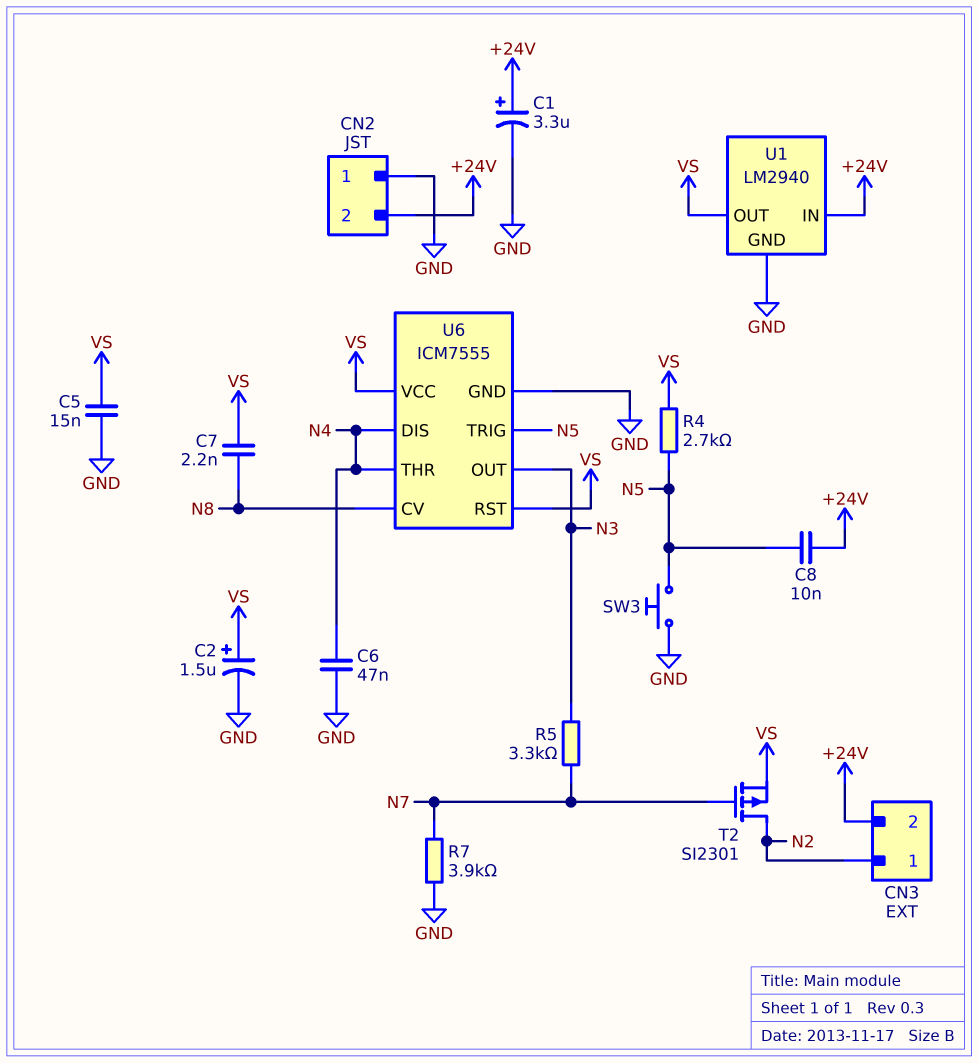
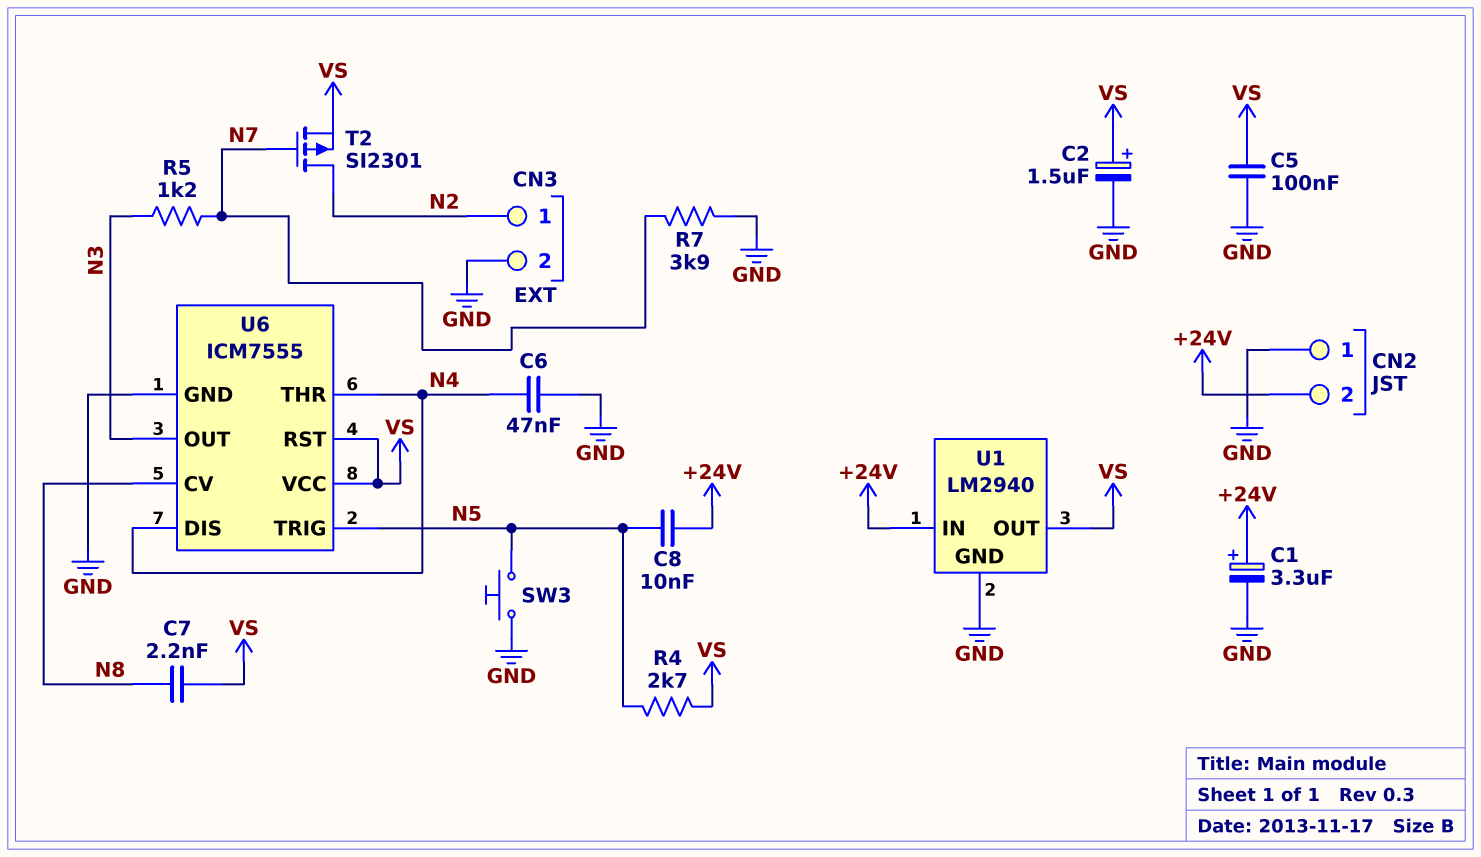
C5: 15nF (GND, VS) -> 100nF (GND, VS)
CN3 pin 2: +24V -> GND
R5: 3.3k (N3, N7) -> 1.2k (N3, N7)

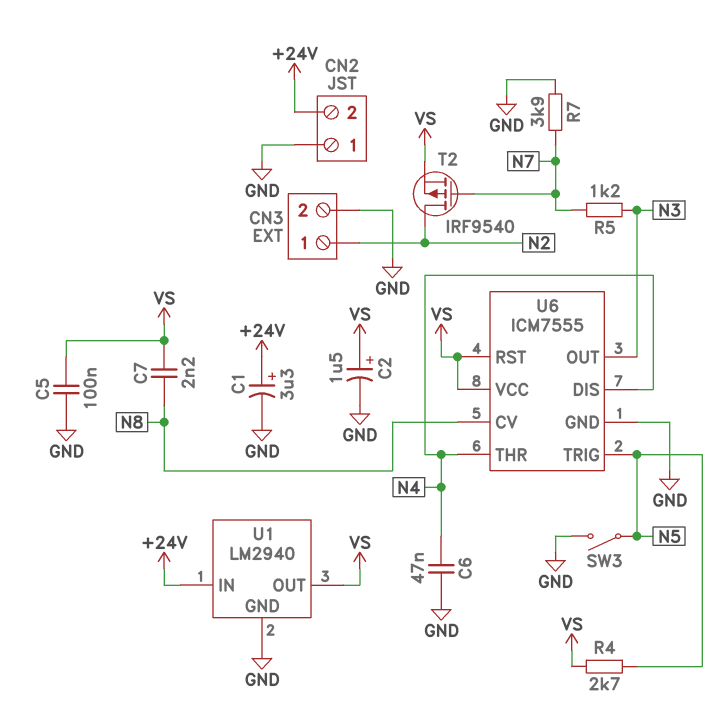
C8: 10nF (+24V, N5) -> none
SW3: button (GND, N5) -> switch (GND, N5)
T2: PMOS SI2301 (G N7, D N2, S VS) -> PMOS IRF9540 (G N7, D N2, S VS)

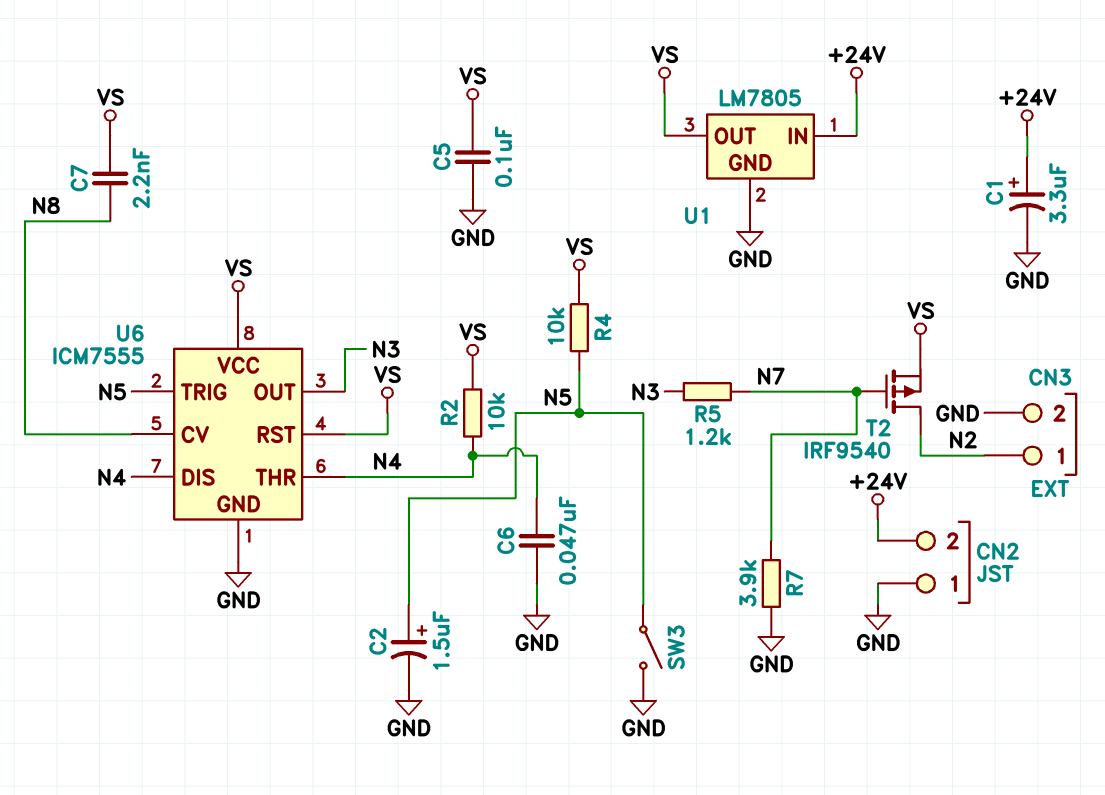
C2: 1.5uF (plus VS, minus GND) -> 1.5uF (plus N5, minus GND)
R2: none -> 10k (N4, VS)
R4: 2.7k (N5, VS) -> 10k (N5, VS)
U1: LM2940 -> LM7805

